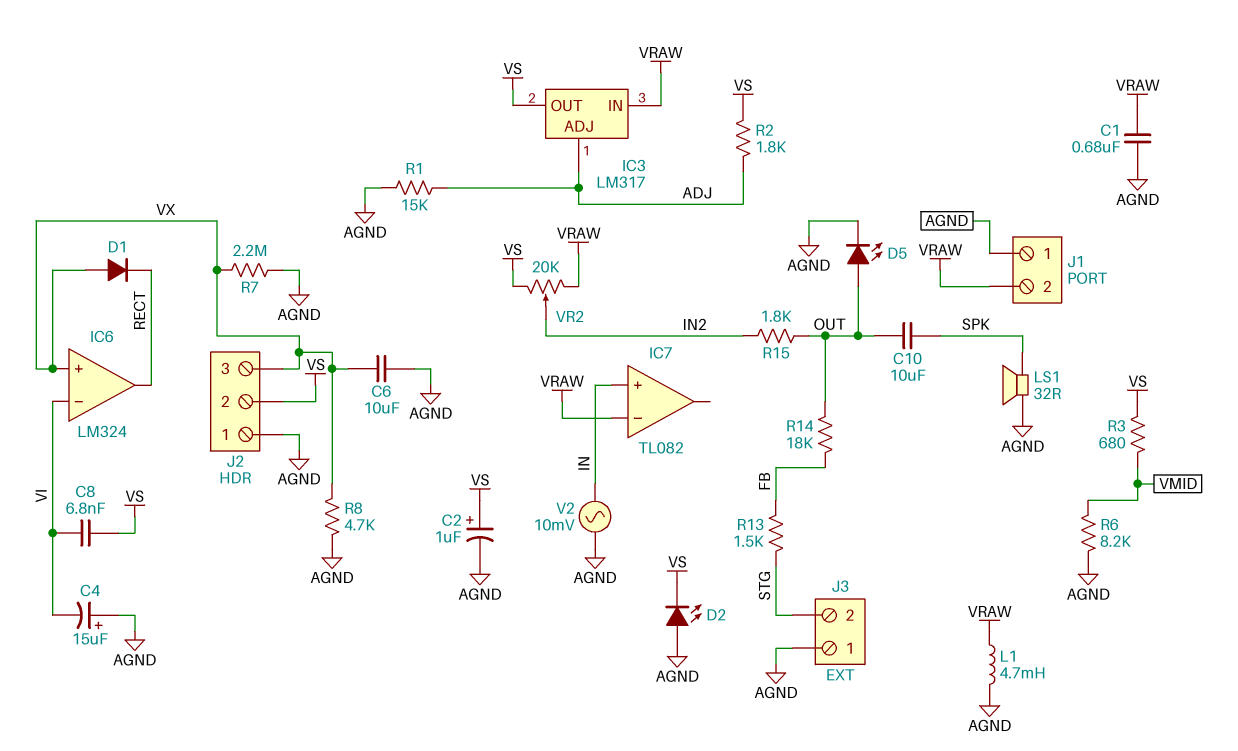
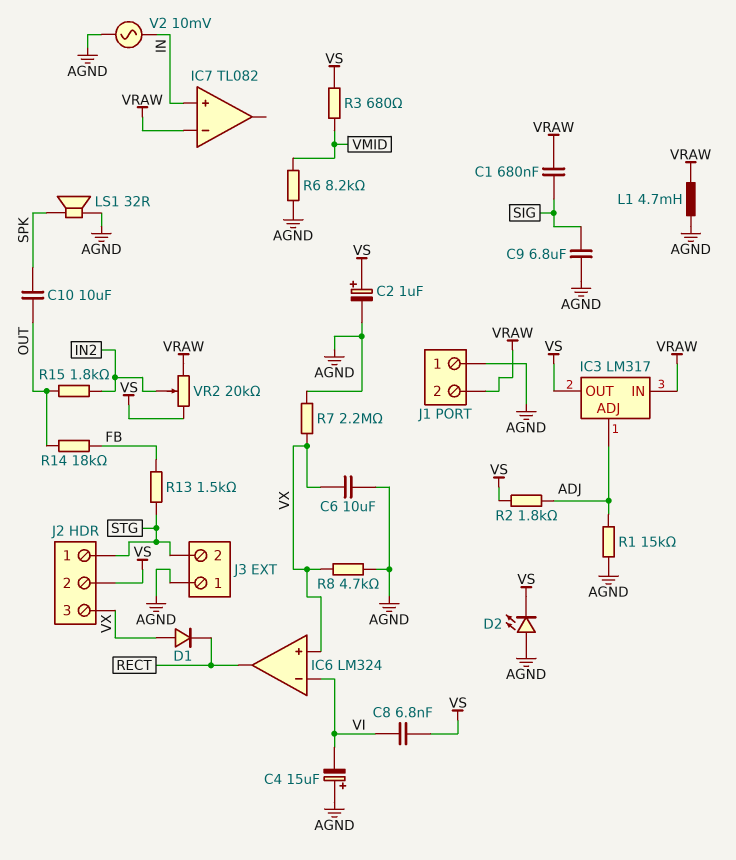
C1: 680nF (AGND, VRAW) -> 680nF (SIG, VRAW)
C9: none -> 6.8uF (AGND, SIG)
D5: LED (A OUT, K AGND) -> none
J2 pin 1: AGND -> STG

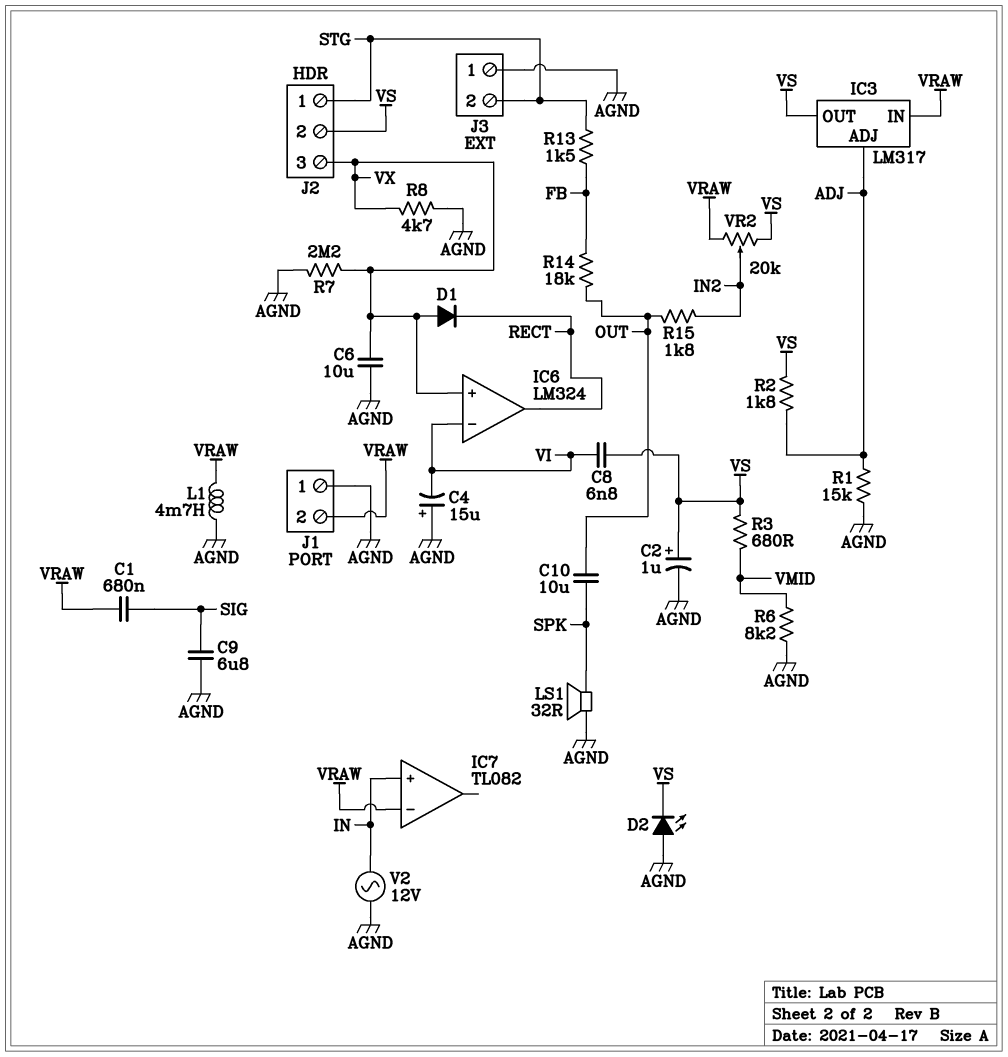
V2: AC 10mV (AGND, IN) -> AC 12V (AGND, IN)

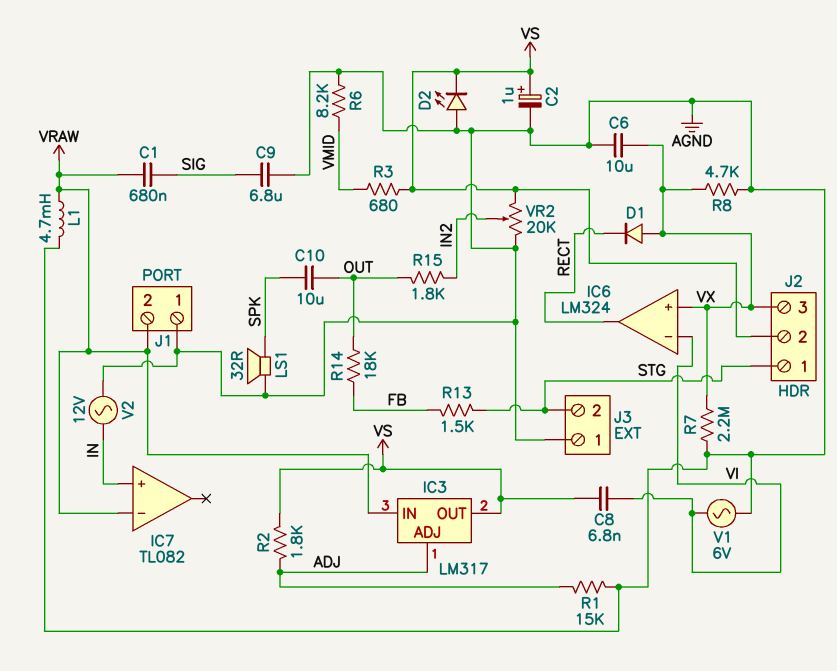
C4: 15uF (plus AGND, minus VI) -> none
V1: none -> AC 6V (AGND, VI)
VR2: 20k (VRAW, VS, wiper IN2) -> 20k (AGND, VS, wiper IN2)

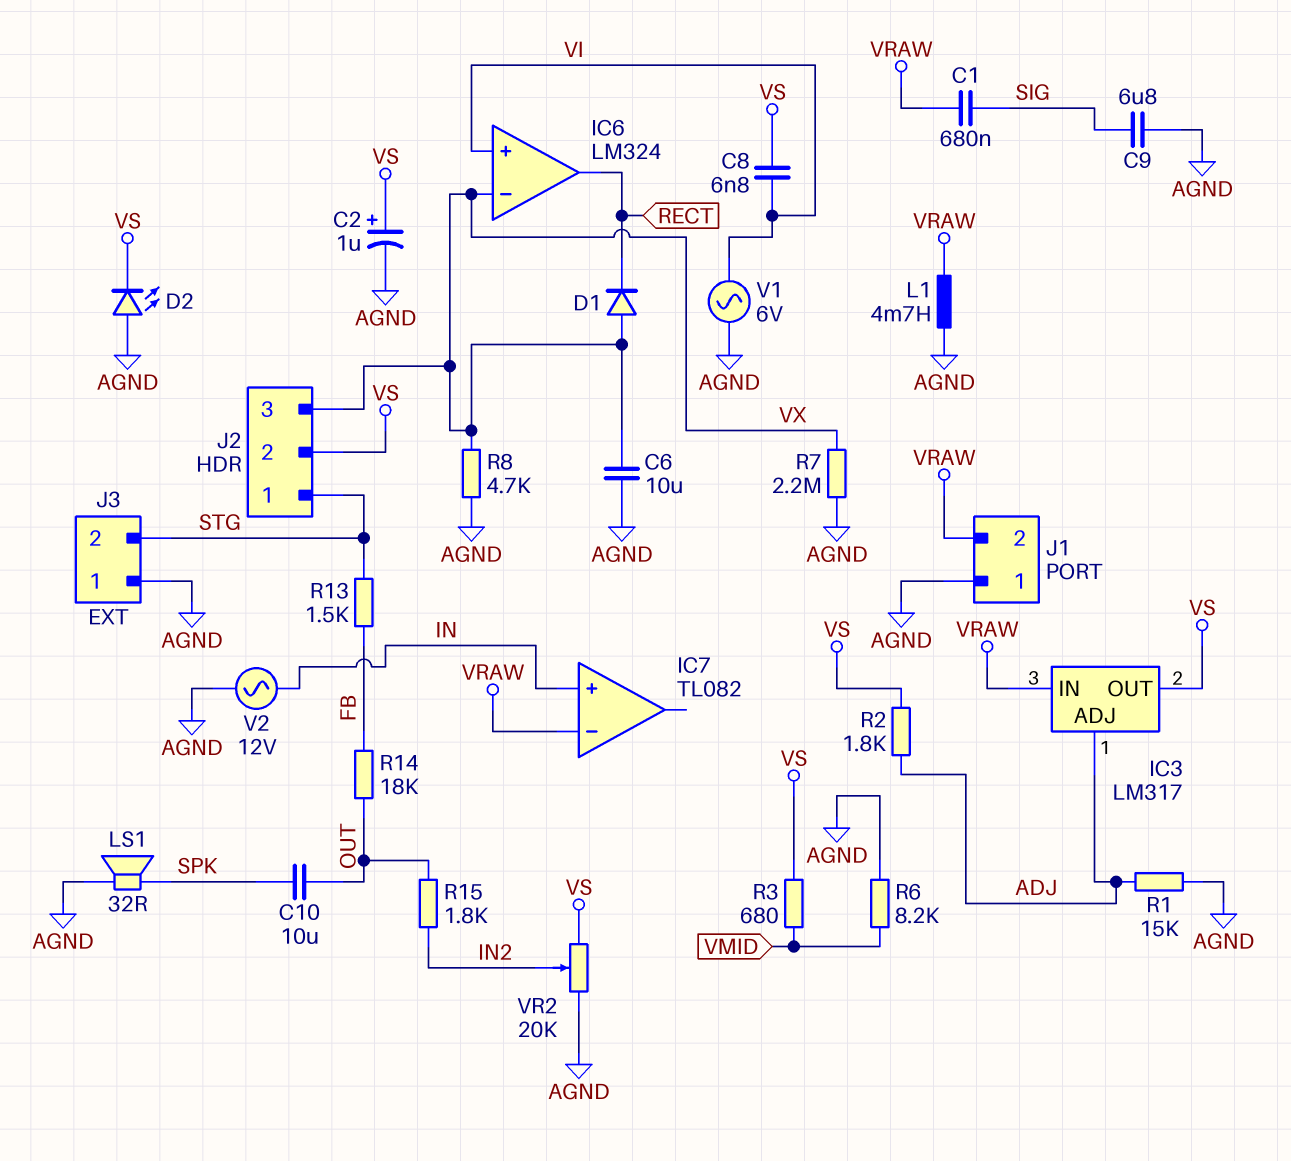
IC6 pin in+: VX -> VI
IC6 pin in-: VI -> VX

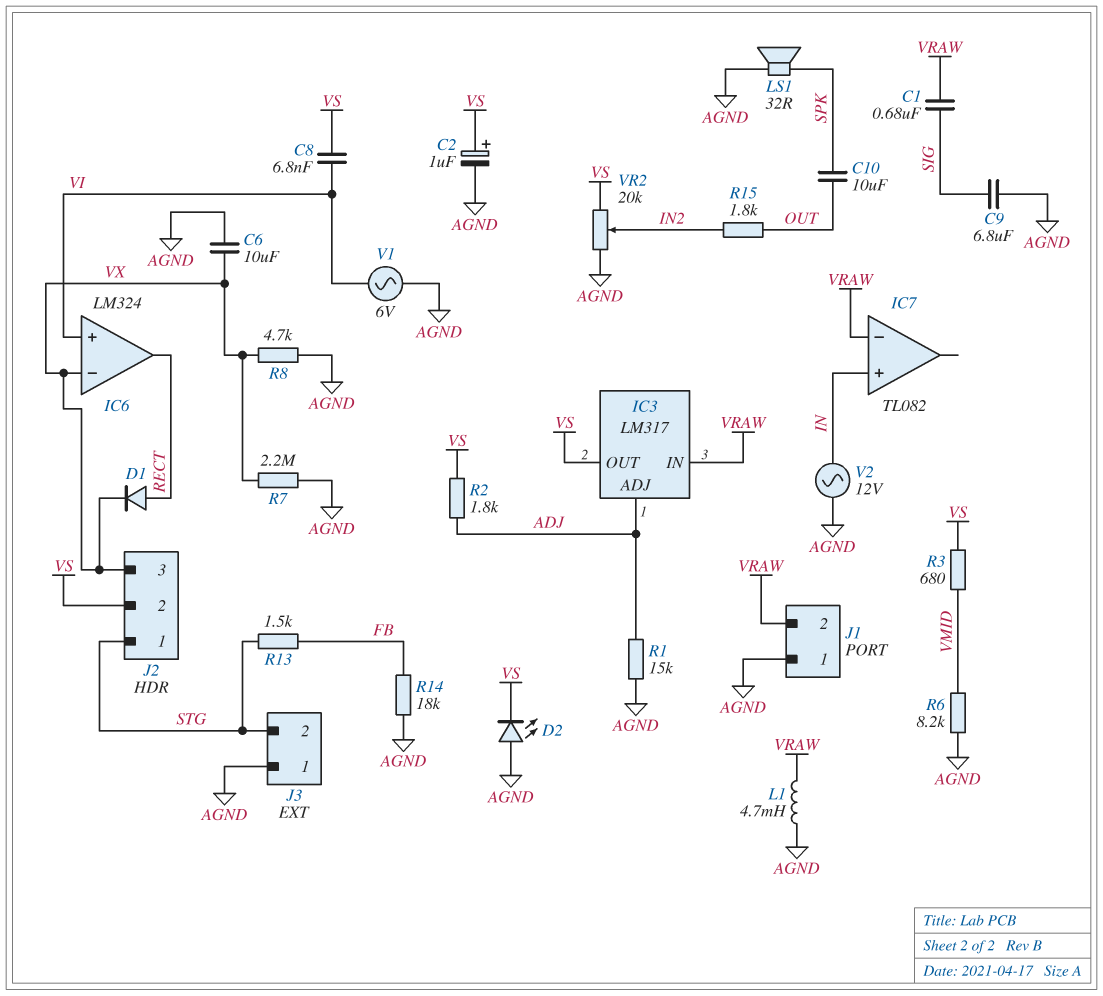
D1: diode (A VX, K RECT) -> diode (A RECT, K VX)
R14: 18k (FB, OUT) -> 18k (AGND, FB)

